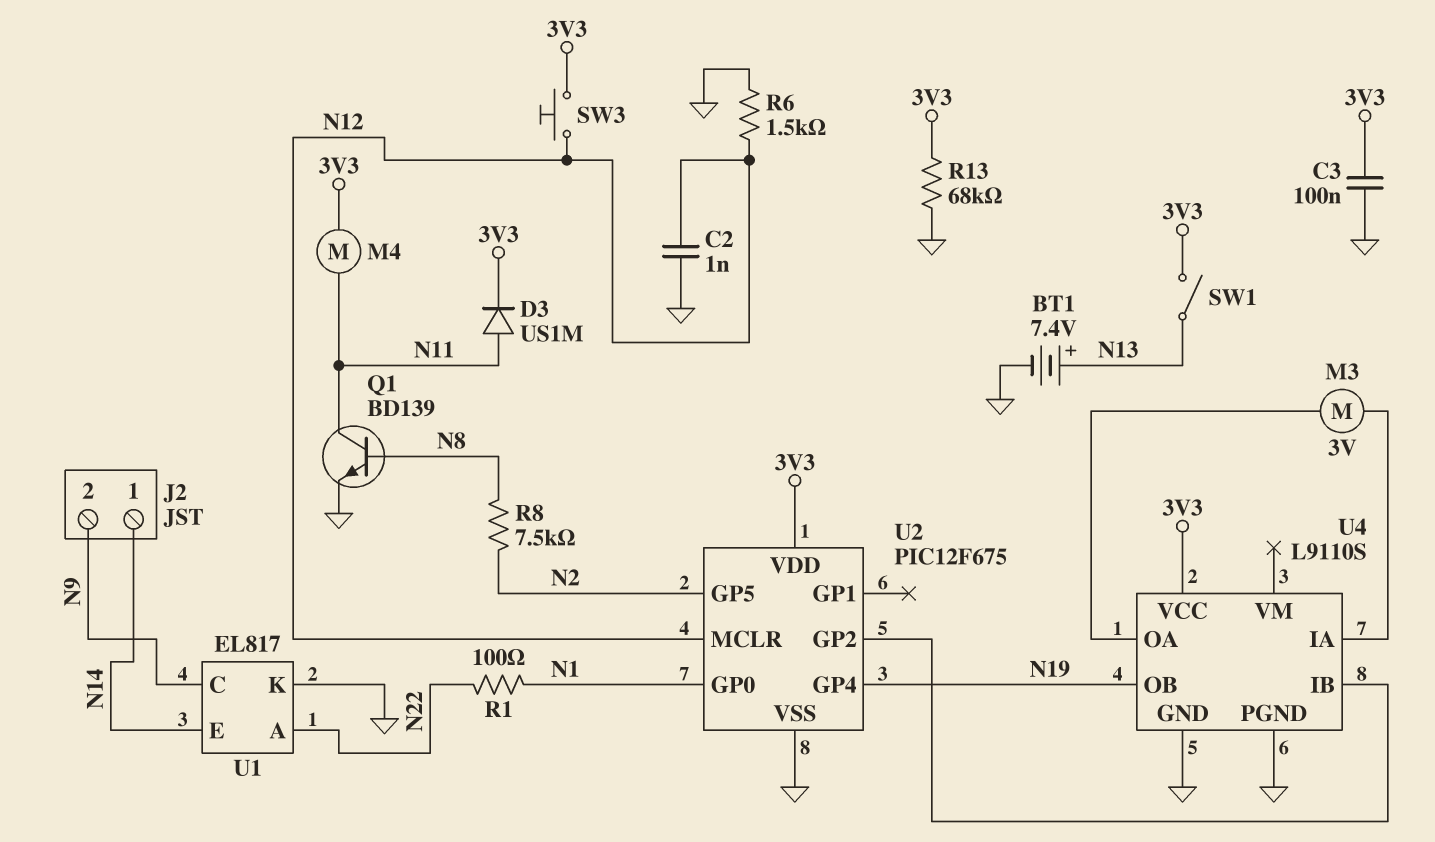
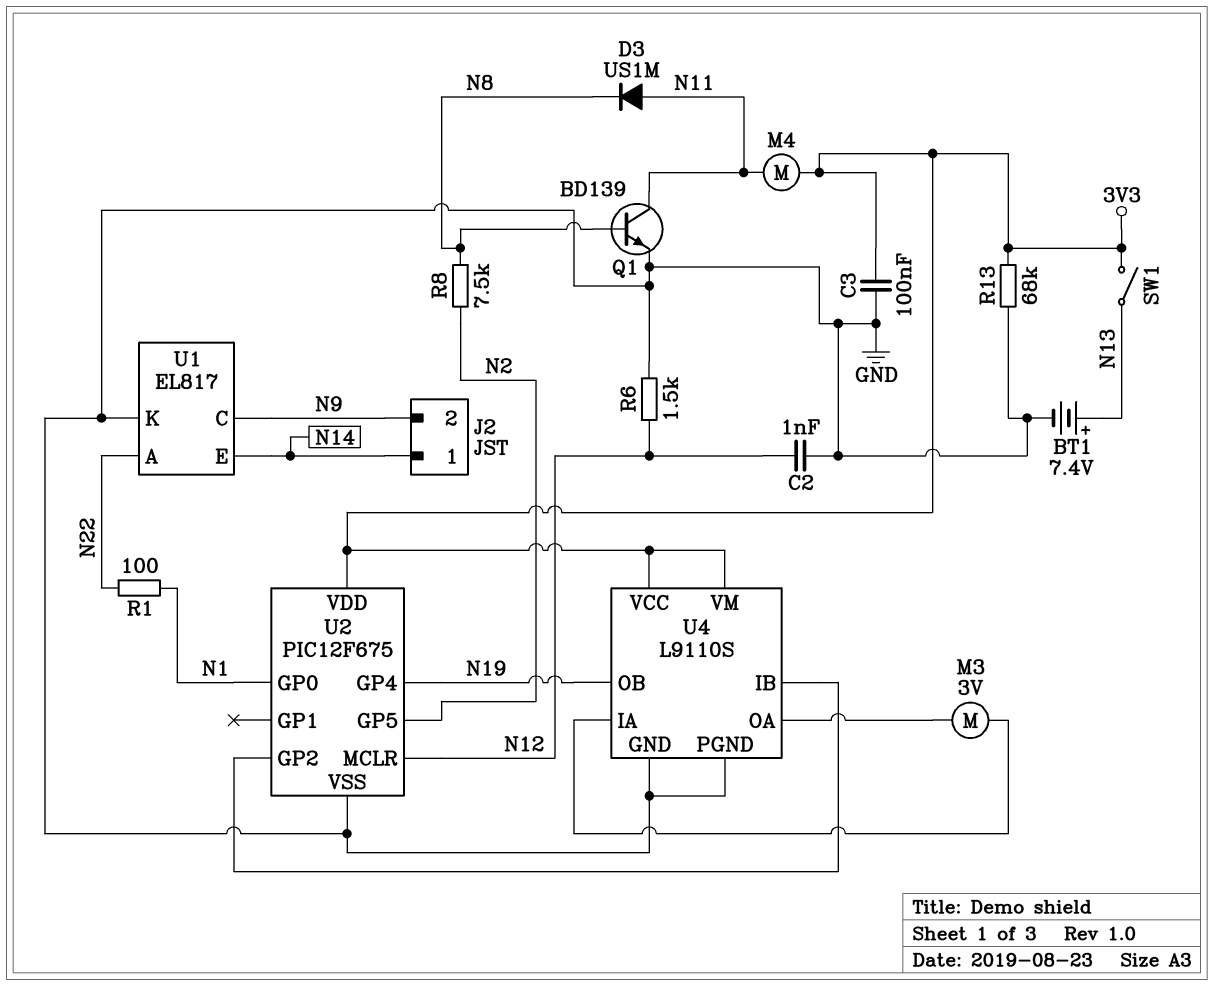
D3: diode US1M (A N11, K 3V3) -> diode US1M (A N11, K N8)
SW3: button (3V3, N12) -> none
U4 pin VM: none -> 3V3

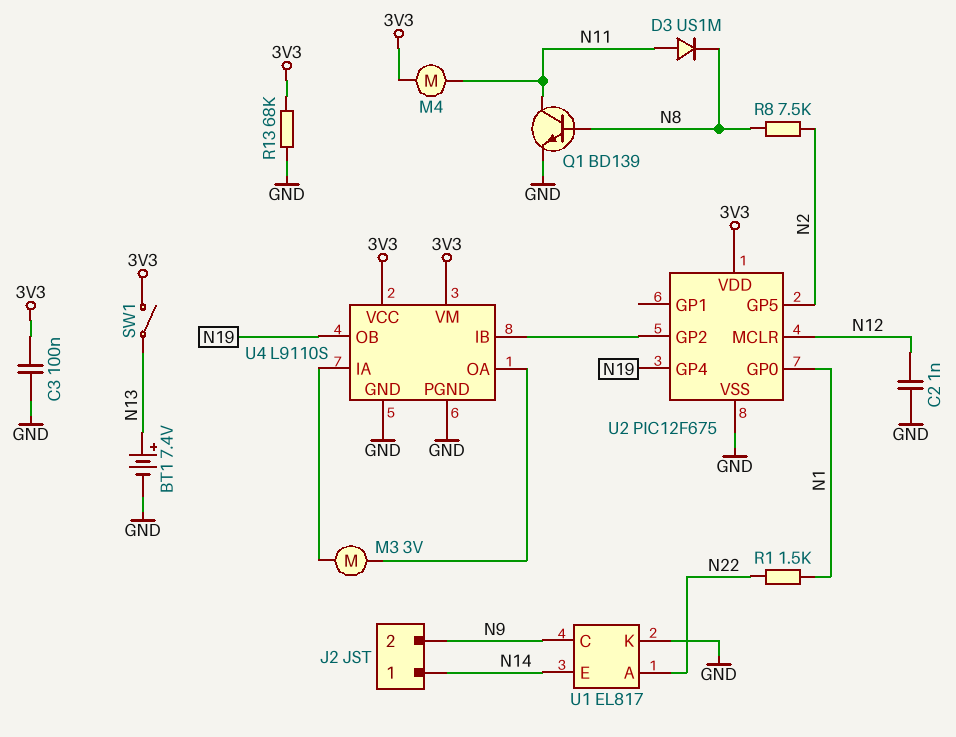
R1: 100 (N1, N22) -> 1.5k (N1, N22)
R6: 1.5k (GND, N12) -> none

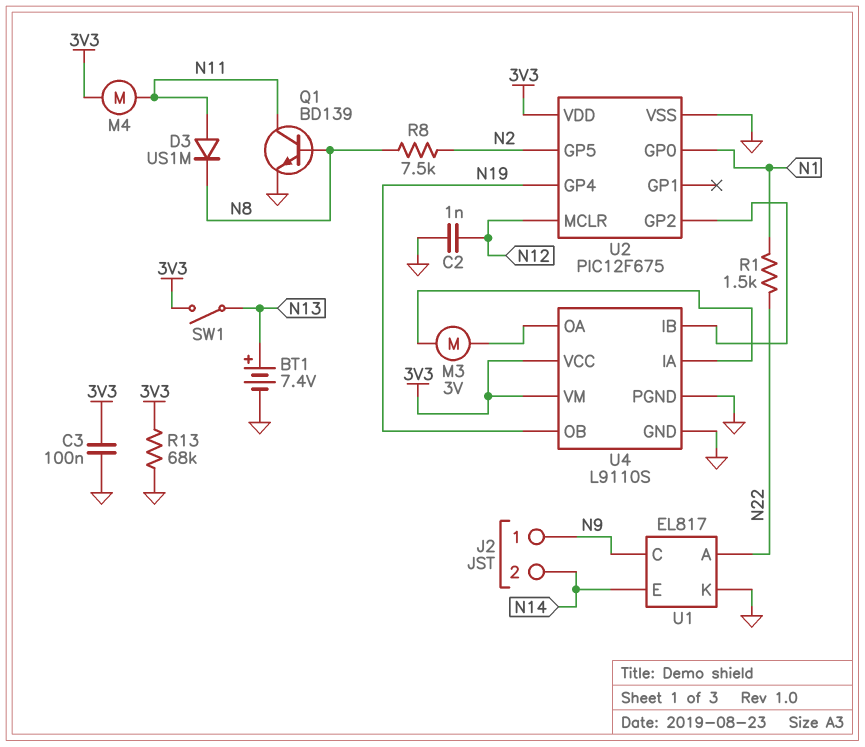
J2 pin 1: N14 -> N9
J2 pin 2: N9 -> N14

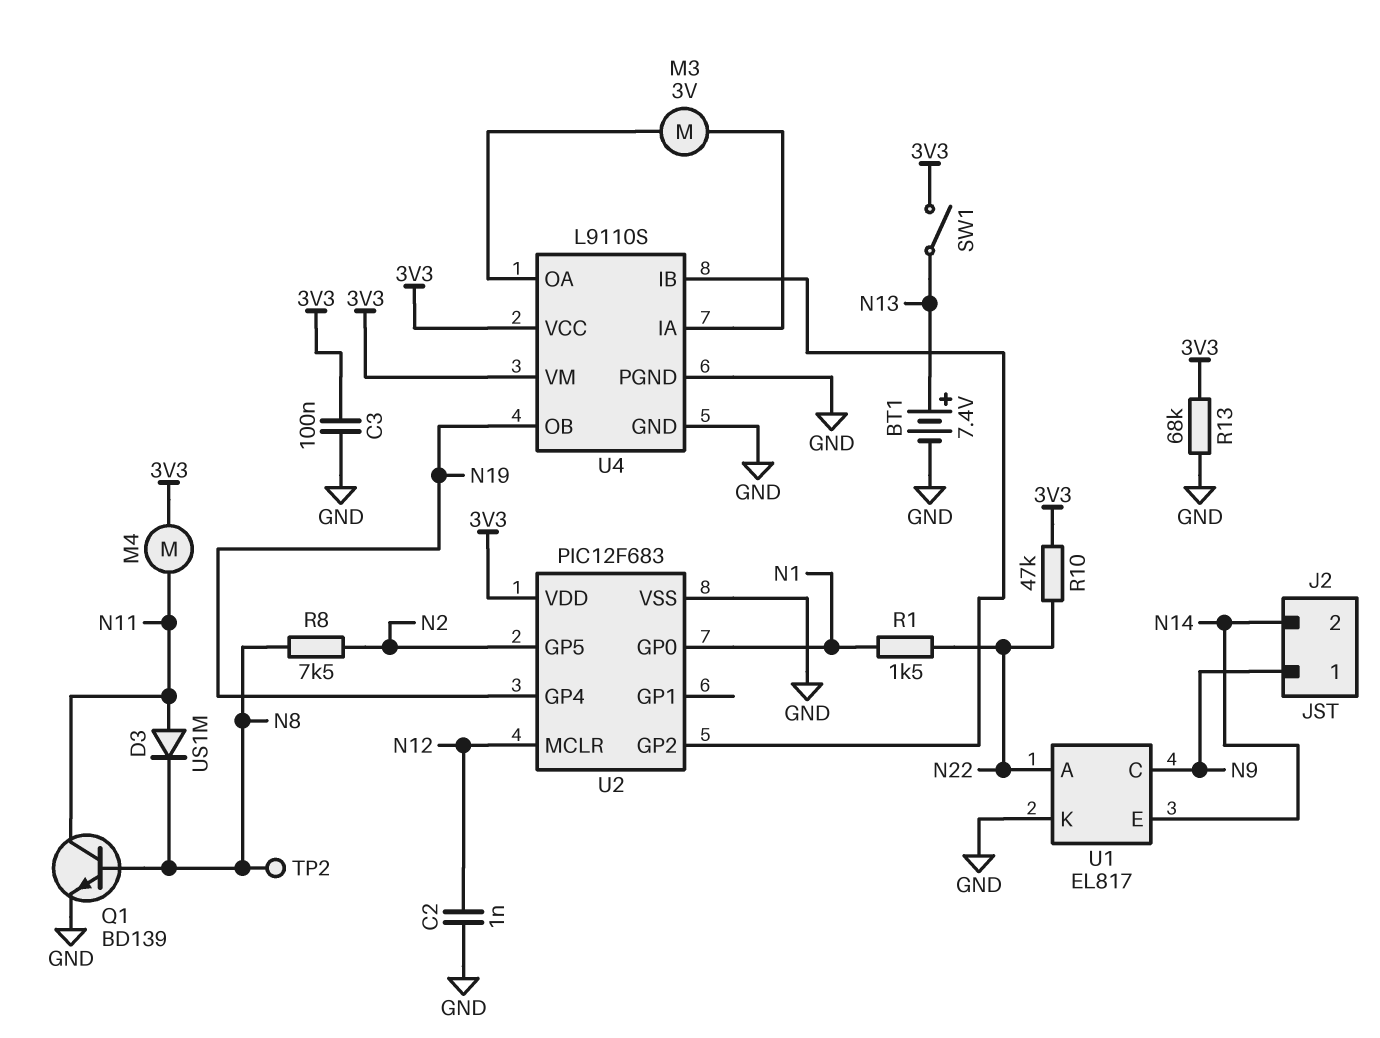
R10: none -> 47k (3V3, N22)
TP2: none -> test point (N8)
U2: PIC12F675 -> PIC12F683

